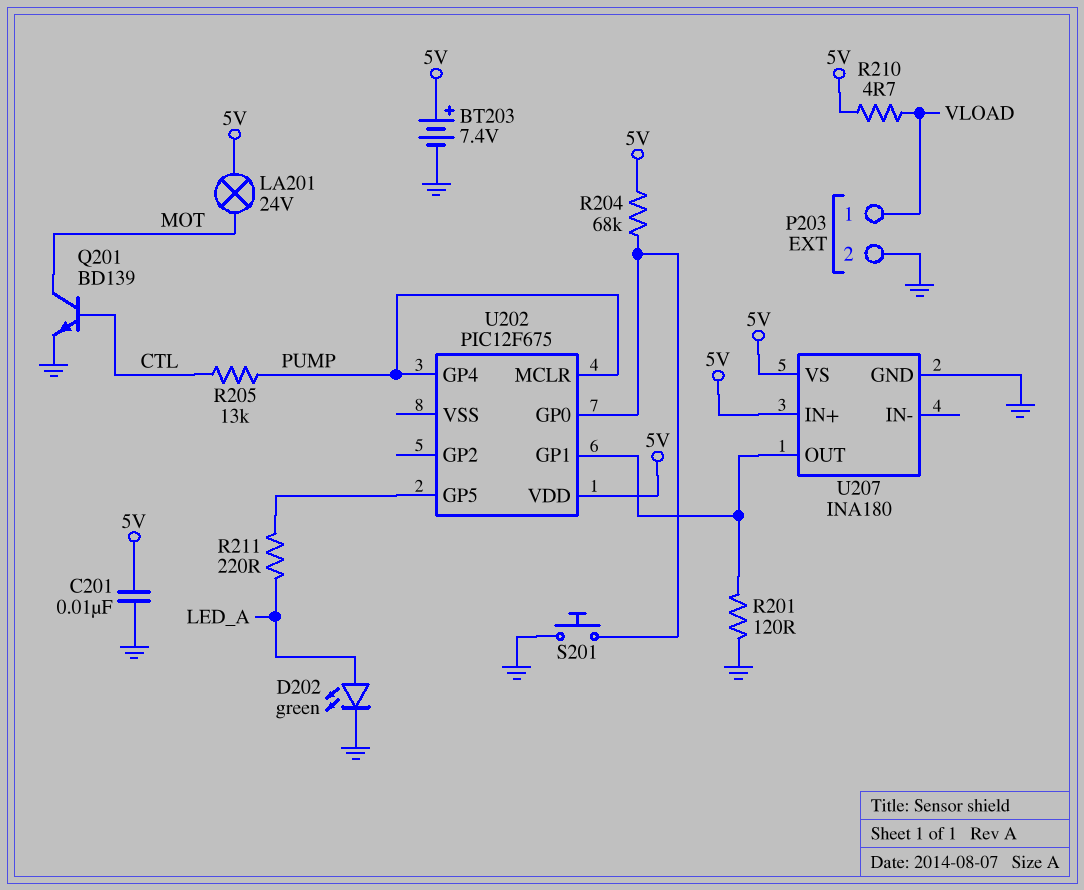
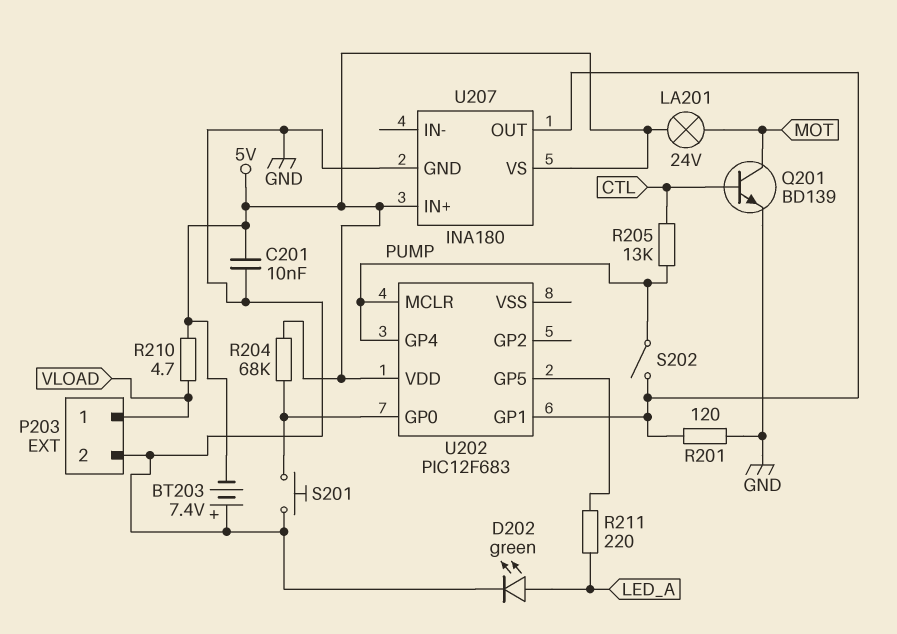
BT203: 7.4V (plus 5V, minus GND) -> 7.4V (plus GND, minus 5V)
S202: none -> switch (PUMP, U202/GP1)
U202: PIC12F675 -> PIC12F683

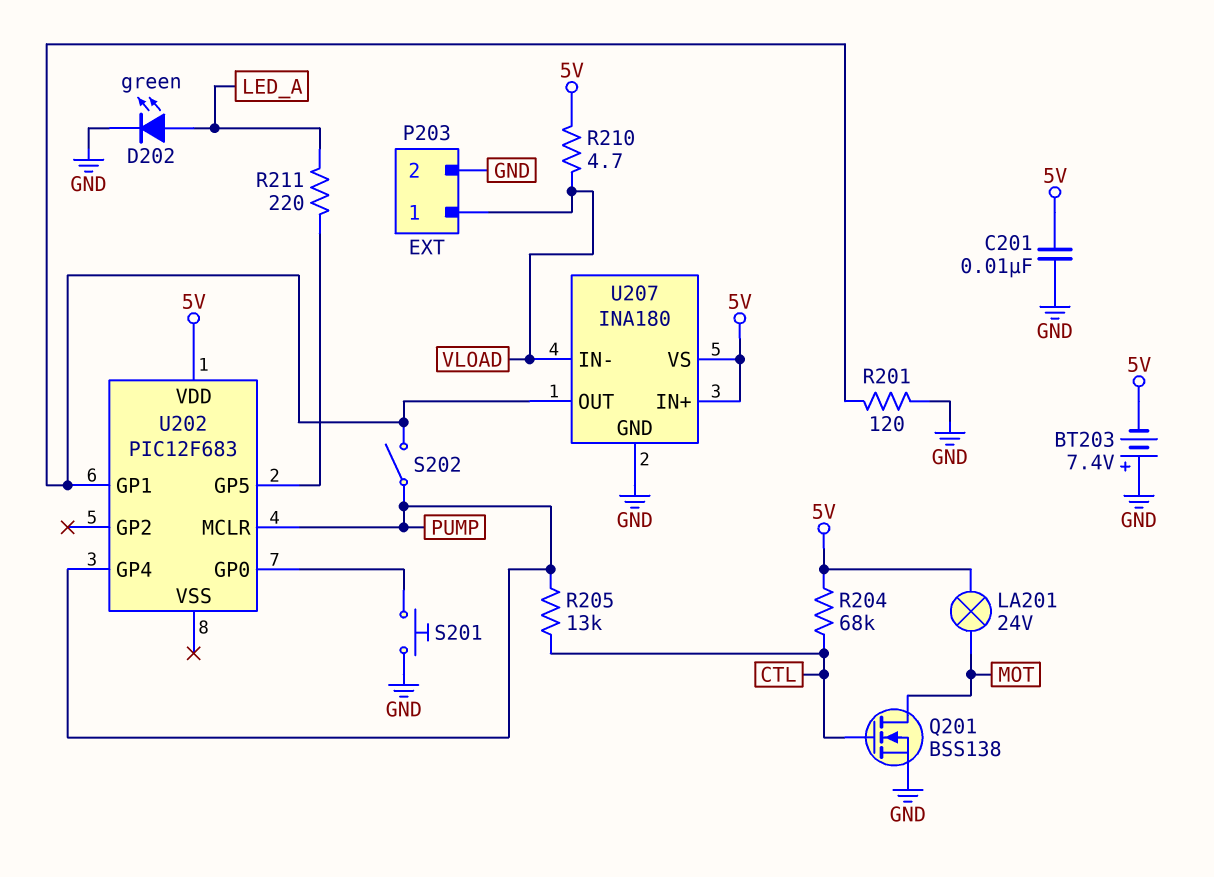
Q201: NPN BD139 (B CTL, C MOT, E GND) -> NMOS BSS138 (G CTL, D MOT, S GND)
R204: 68k (5V, U202/GP0) -> 68k (5V, CTL)
U207 pin IN-: none -> VLOAD

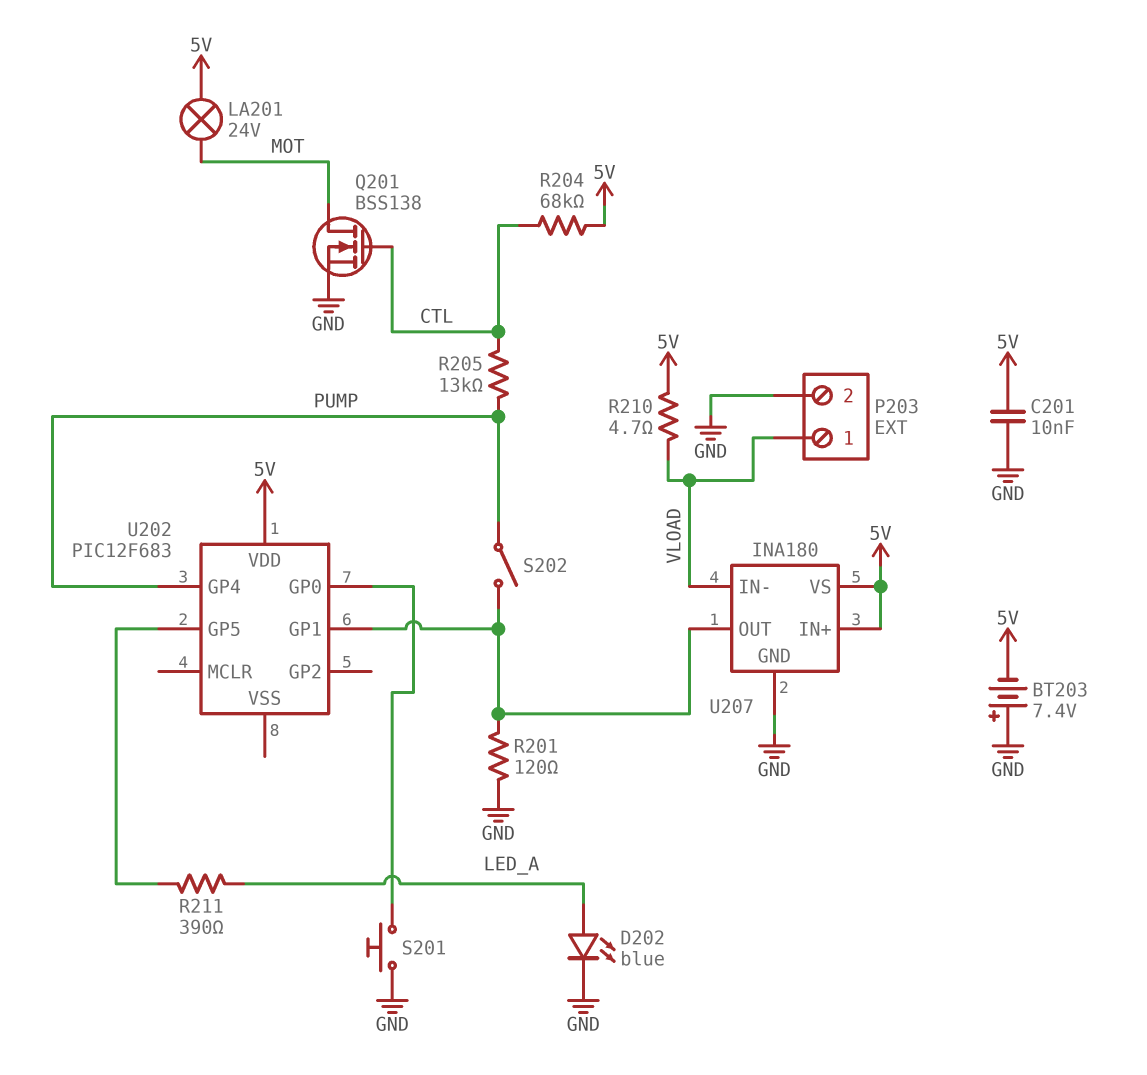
D202: LED green (A LED_A, K GND) -> LED blue (A LED_A, K GND)
R211: 220 (LED_A, U202/GP5) -> 390 (LED_A, U202/GP5)
U202 pin MCLR: PUMP -> none

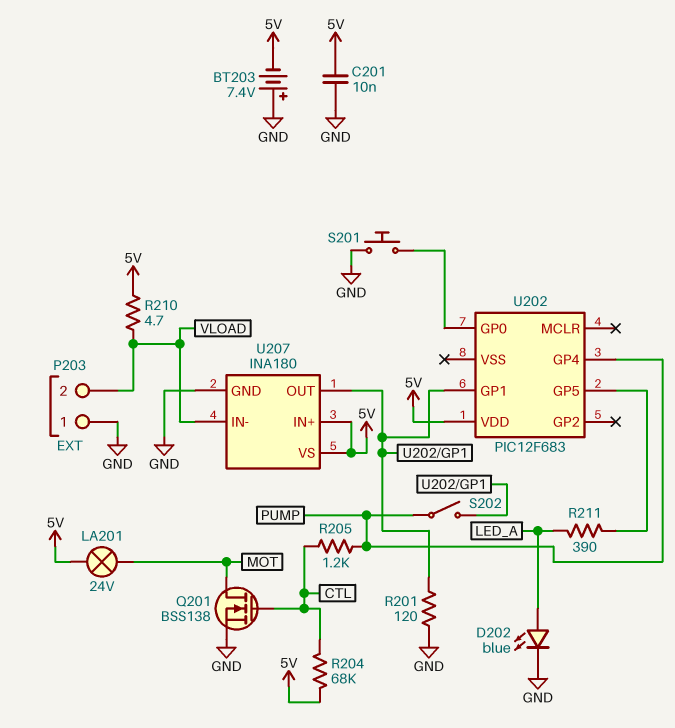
P203 pin 1: VLOAD -> GND
P203 pin 2: GND -> VLOAD
R205: 13k (CTL, PUMP) -> 1.2k (CTL, PUMP)

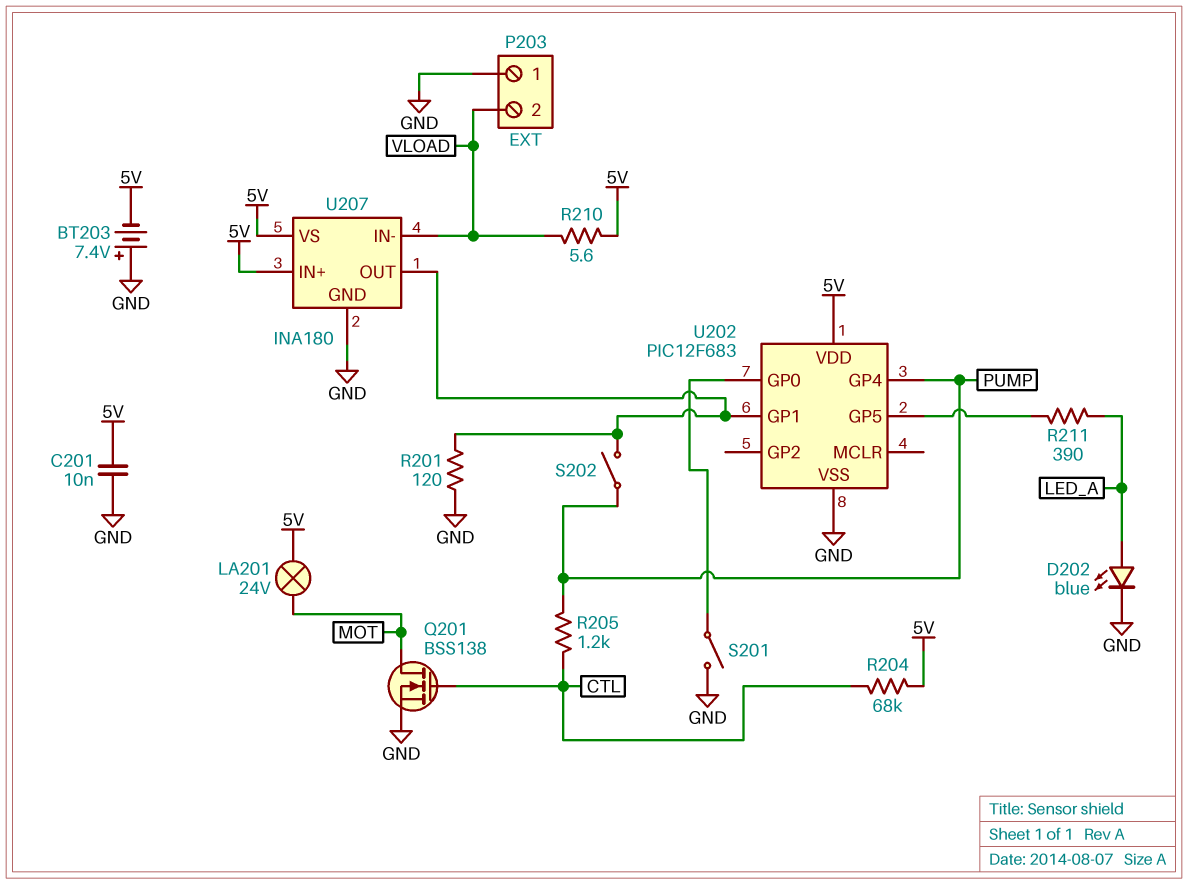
R210: 4.7 (5V, VLOAD) -> 5.6 (5V, VLOAD)
S201: button (GND, U202/GP0) -> switch (GND, U202/GP0)
U202 pin VSS: none -> GND

